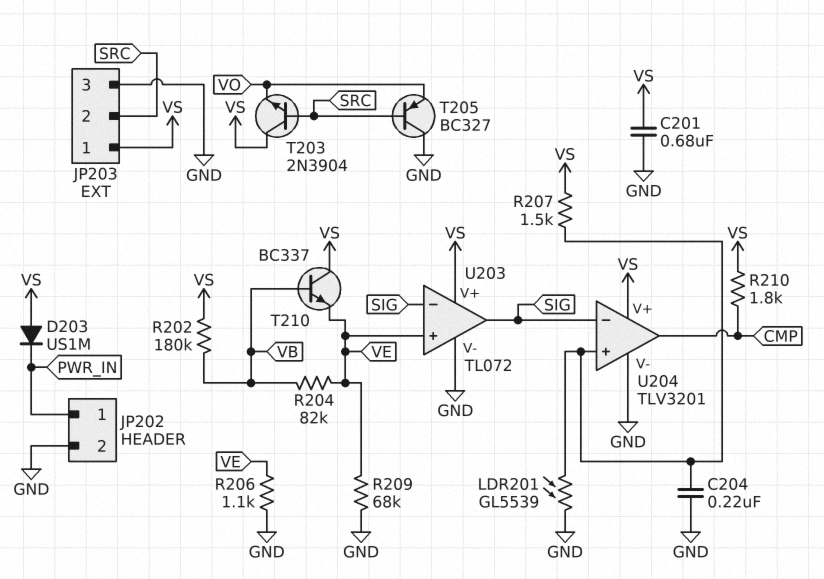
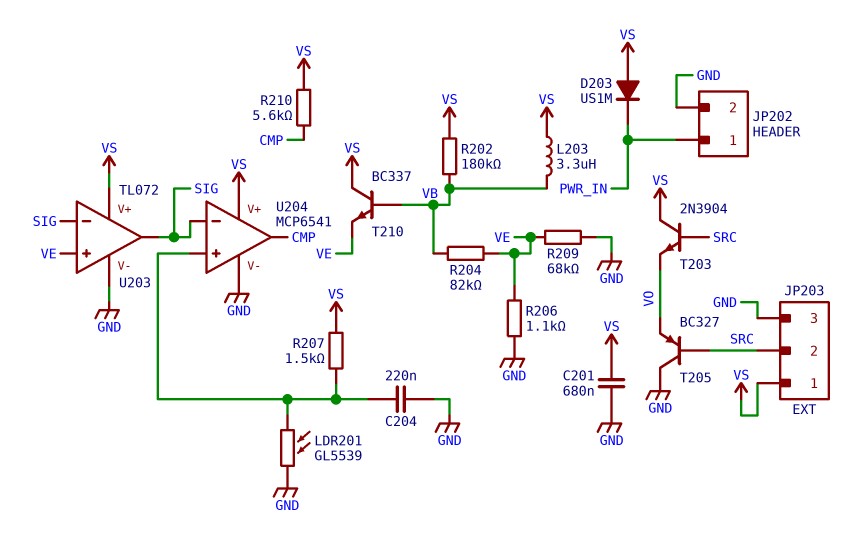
L203: none -> 3.3uH (VB, VS)
R210: 1.8k (CMP, VS) -> 5.6k (CMP, VS)
U204: TLV3201 -> MCP6541

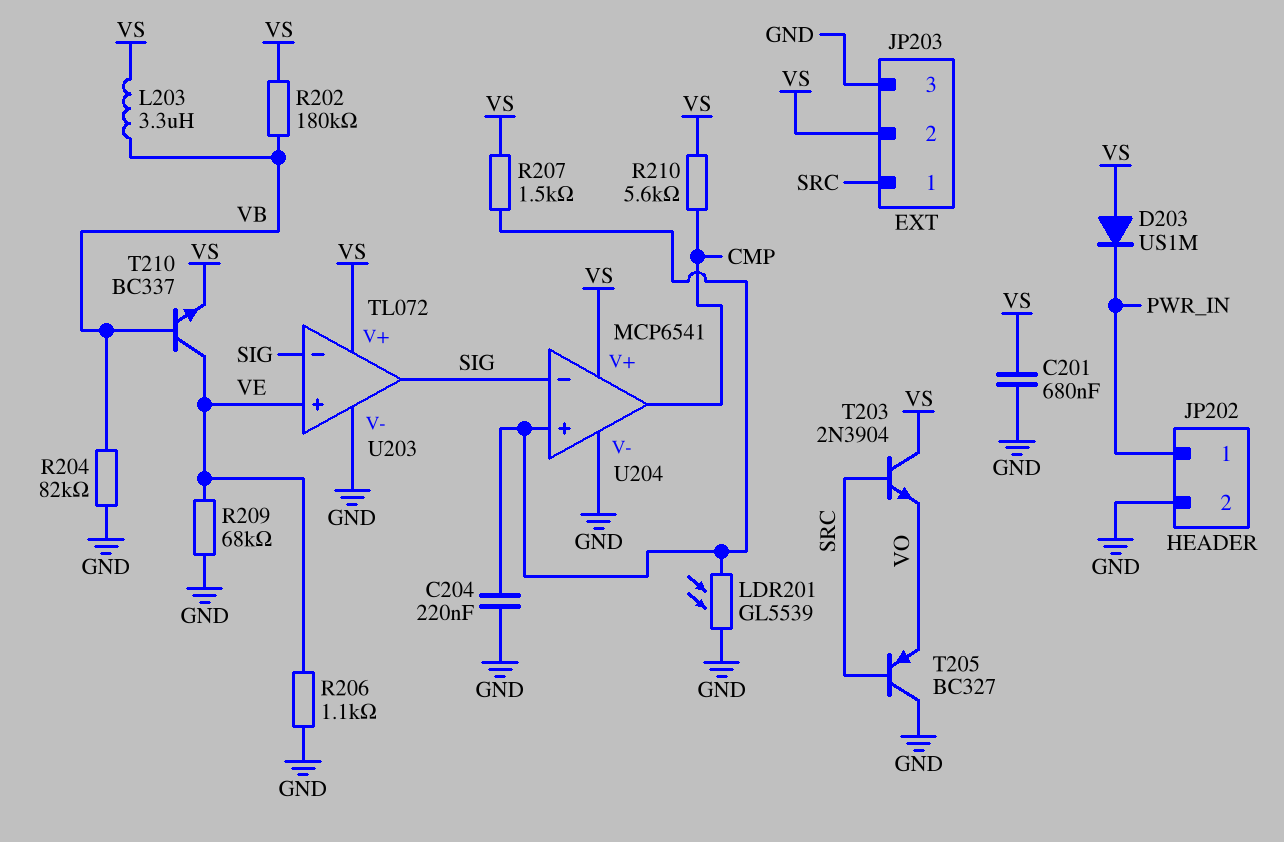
JP203 pin 1: VS -> SRC
JP203 pin 2: SRC -> VS
R204: 82k (VB, VE) -> 82k (GND, VB)
T210: NPN BC337 (B VB, C VS, E VE) -> NPN BC337 (B VB, C VE, E VS)

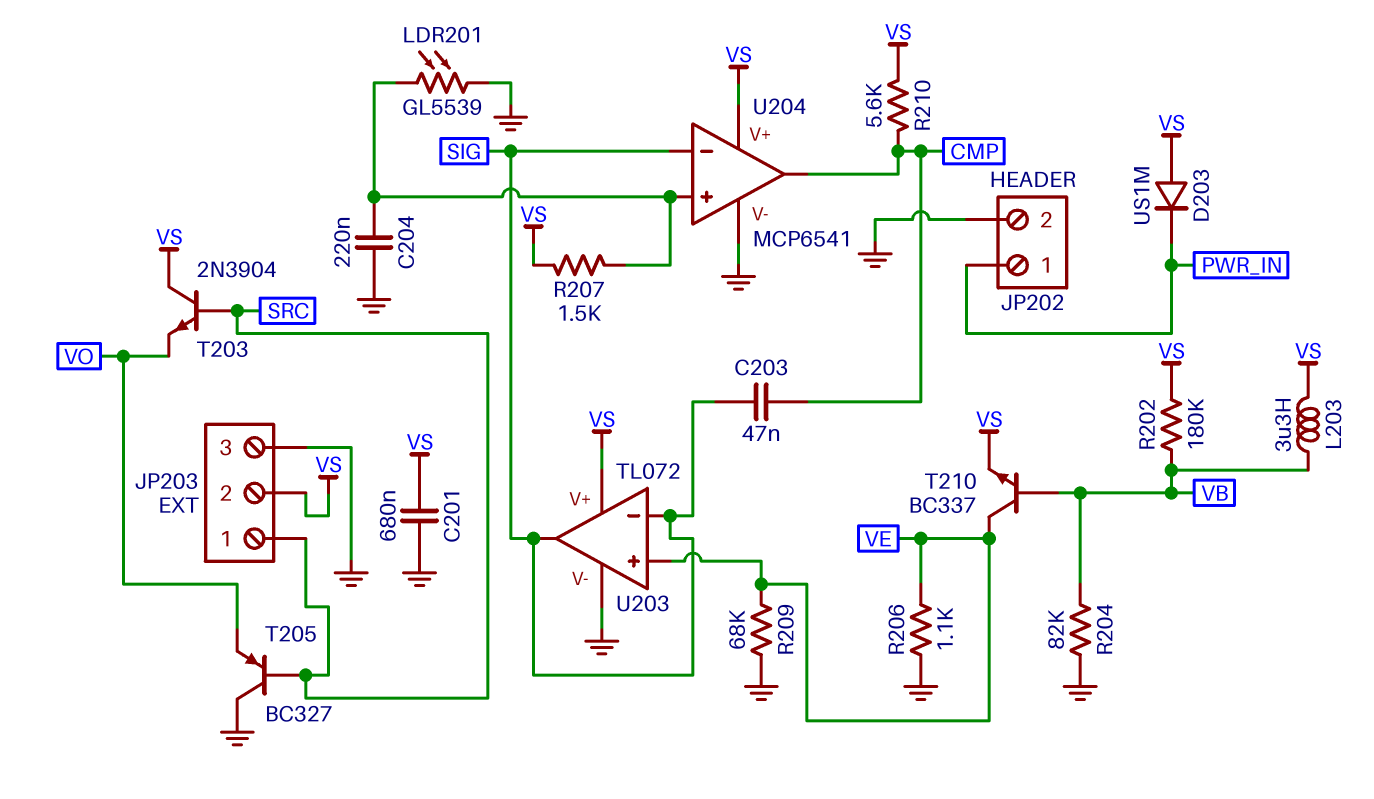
C203: none -> 47nF (CMP, SIG)

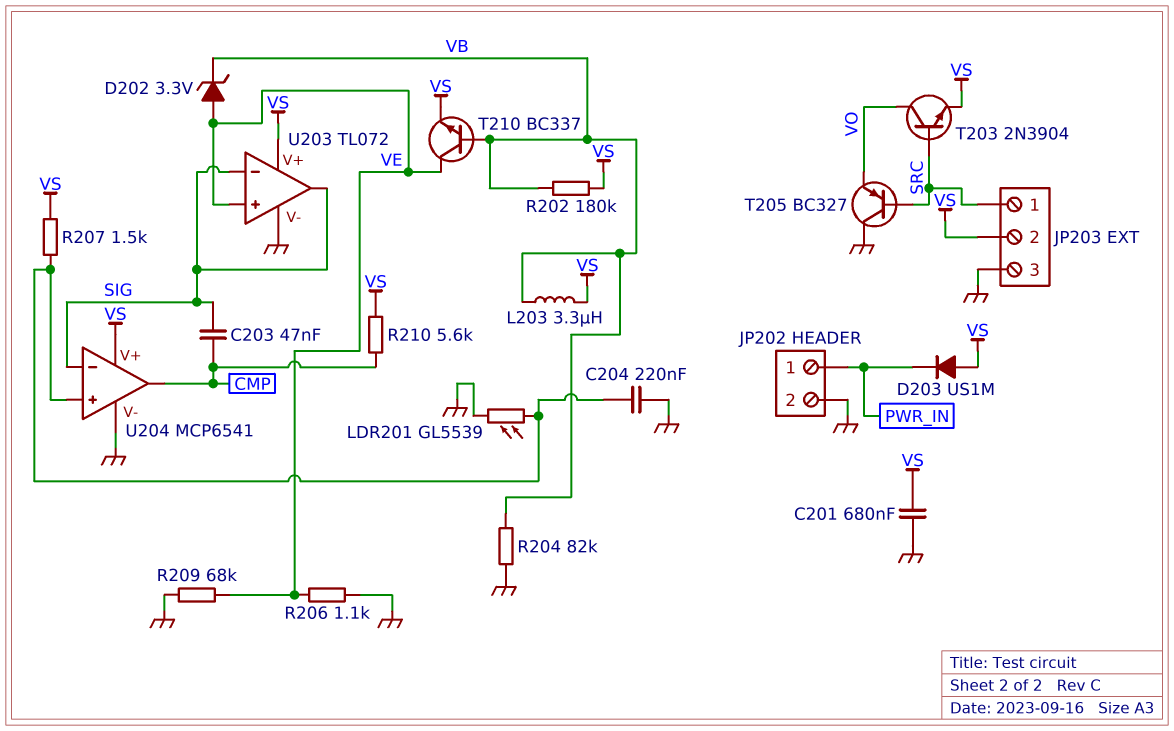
D202: none -> zener 3.3V (A VE, K VB)
T203: NPN 2N3904 (B SRC, C VS, E VO) -> NPN 2N3904 (B SRC, C VO, E VS)

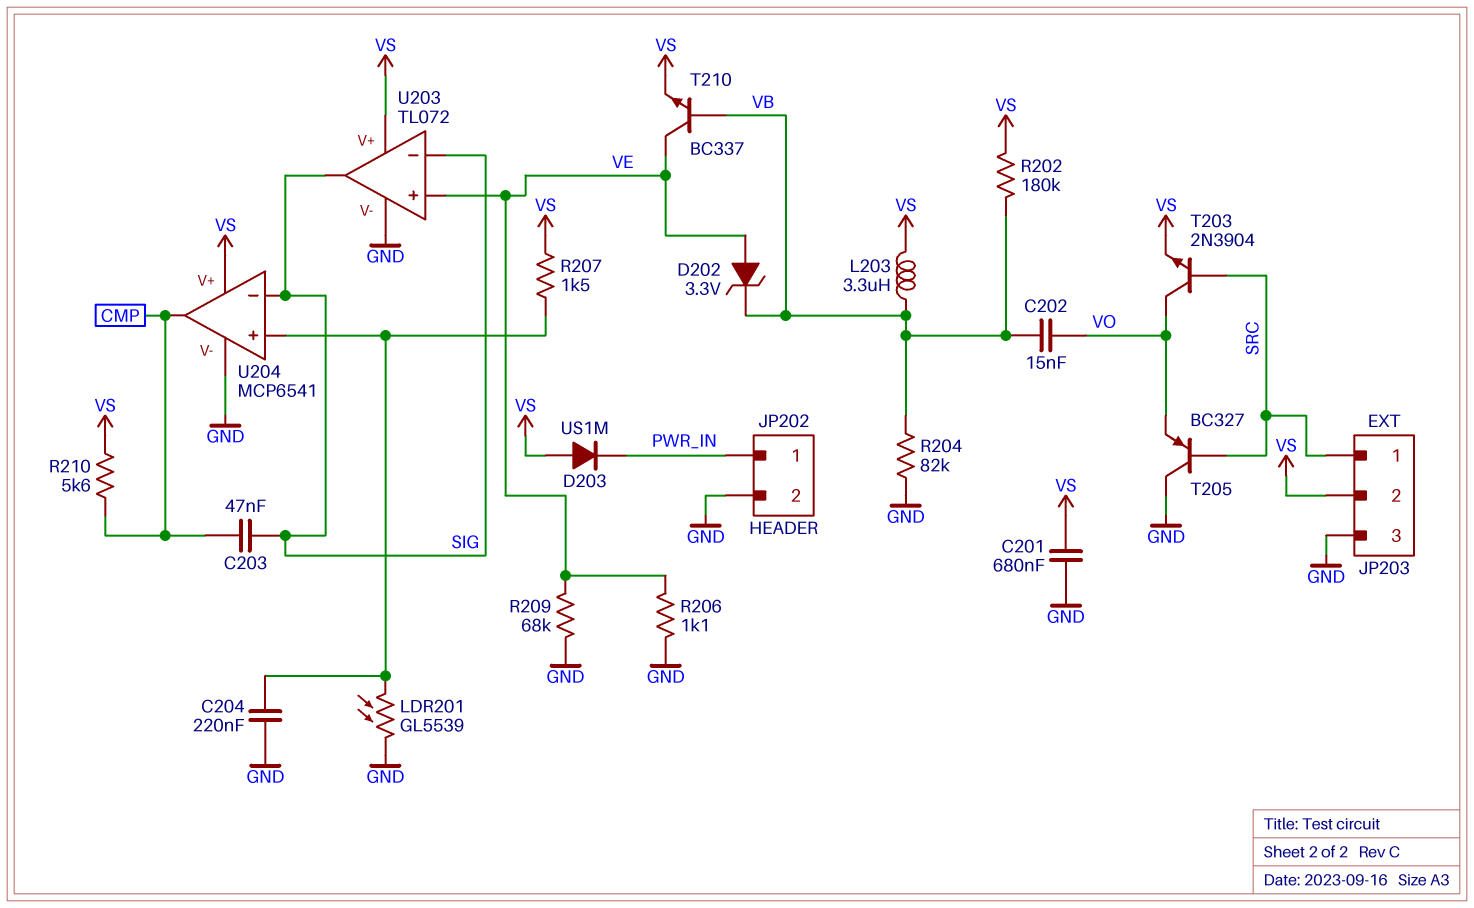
C202: none -> 15nF (VB, VO)

